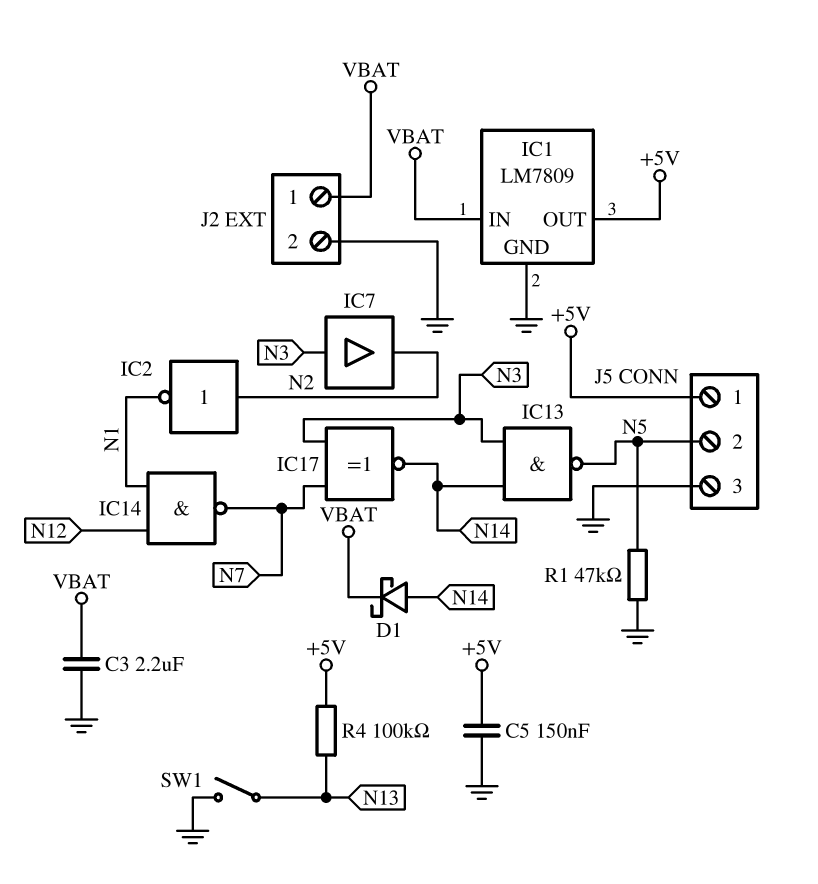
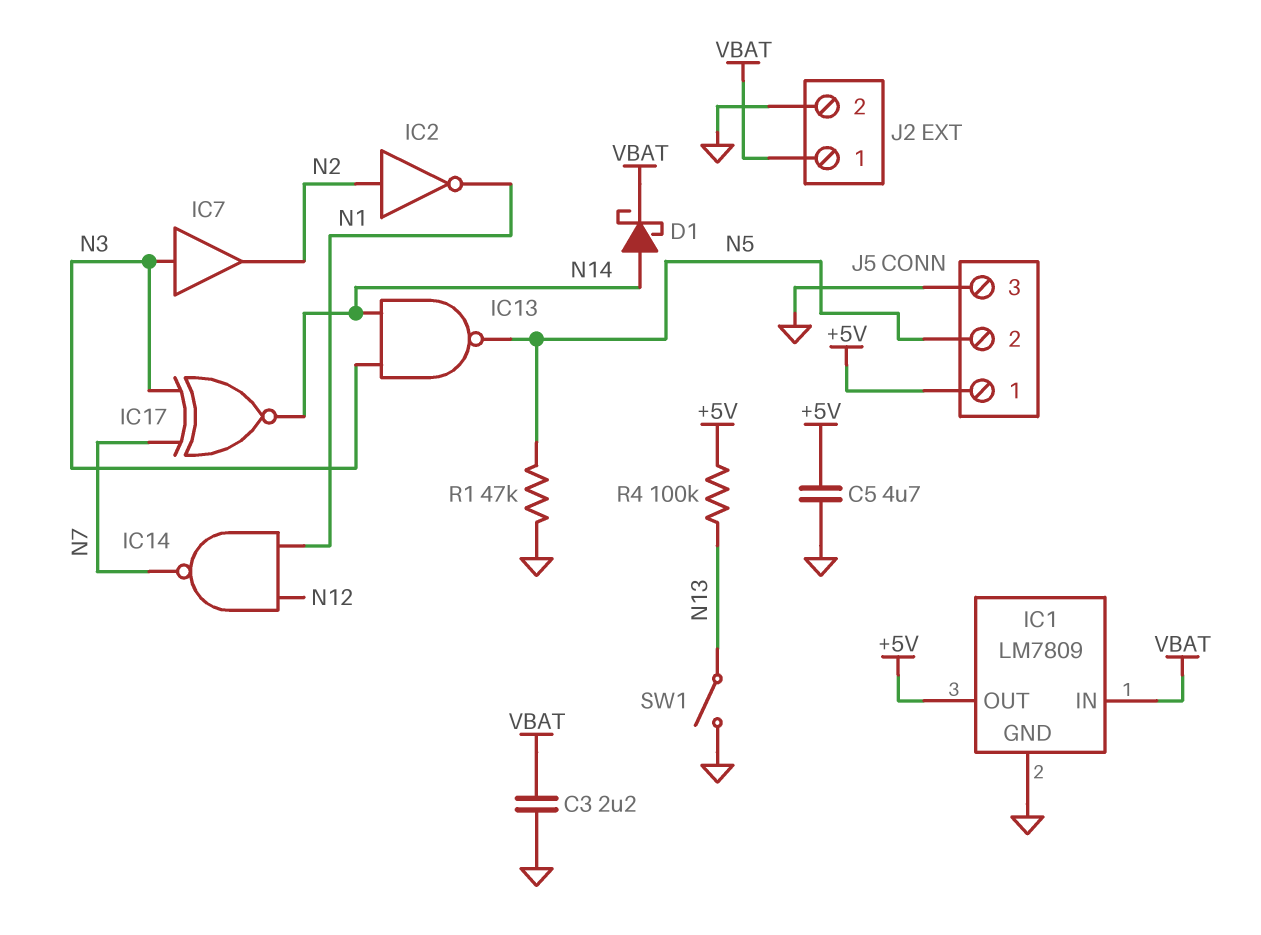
C5: 150nF (+5V, GND) -> 4.7uF (+5V, GND)

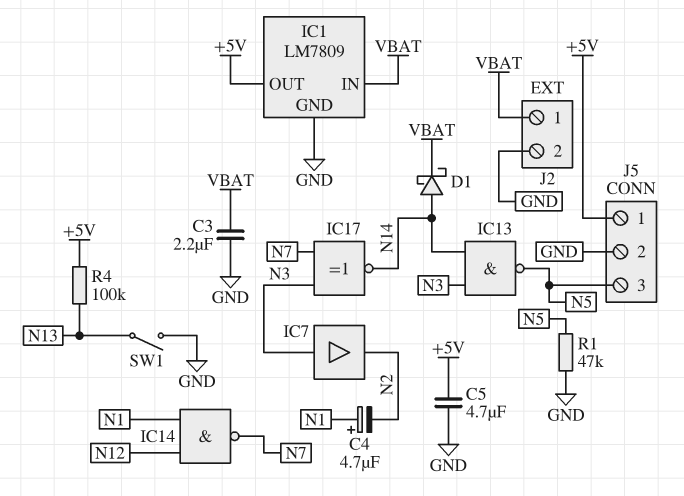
C4: none -> 4.7uF (plus N1, minus N2)
IC2: NOT (in N2, out N1) -> none
J5 pin 2: N5 -> GND
J5 pin 3: GND -> N5

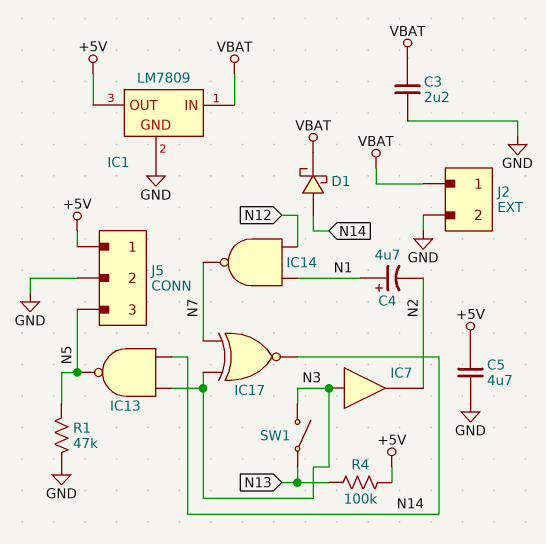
SW1: switch (GND, N13) -> switch (N3, N13)

